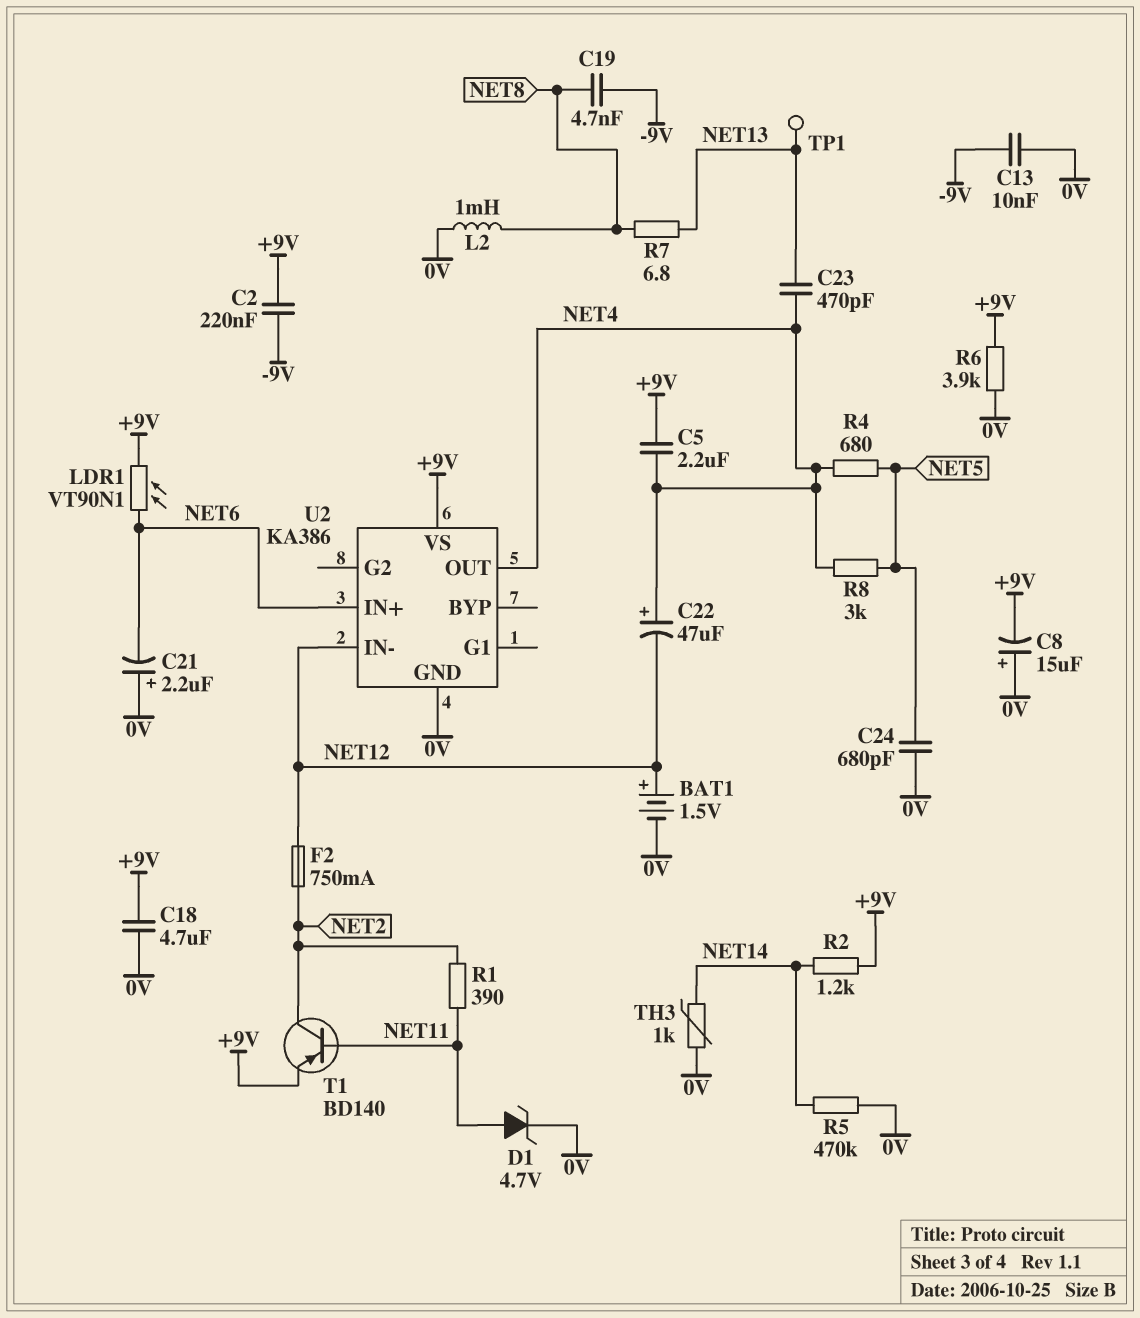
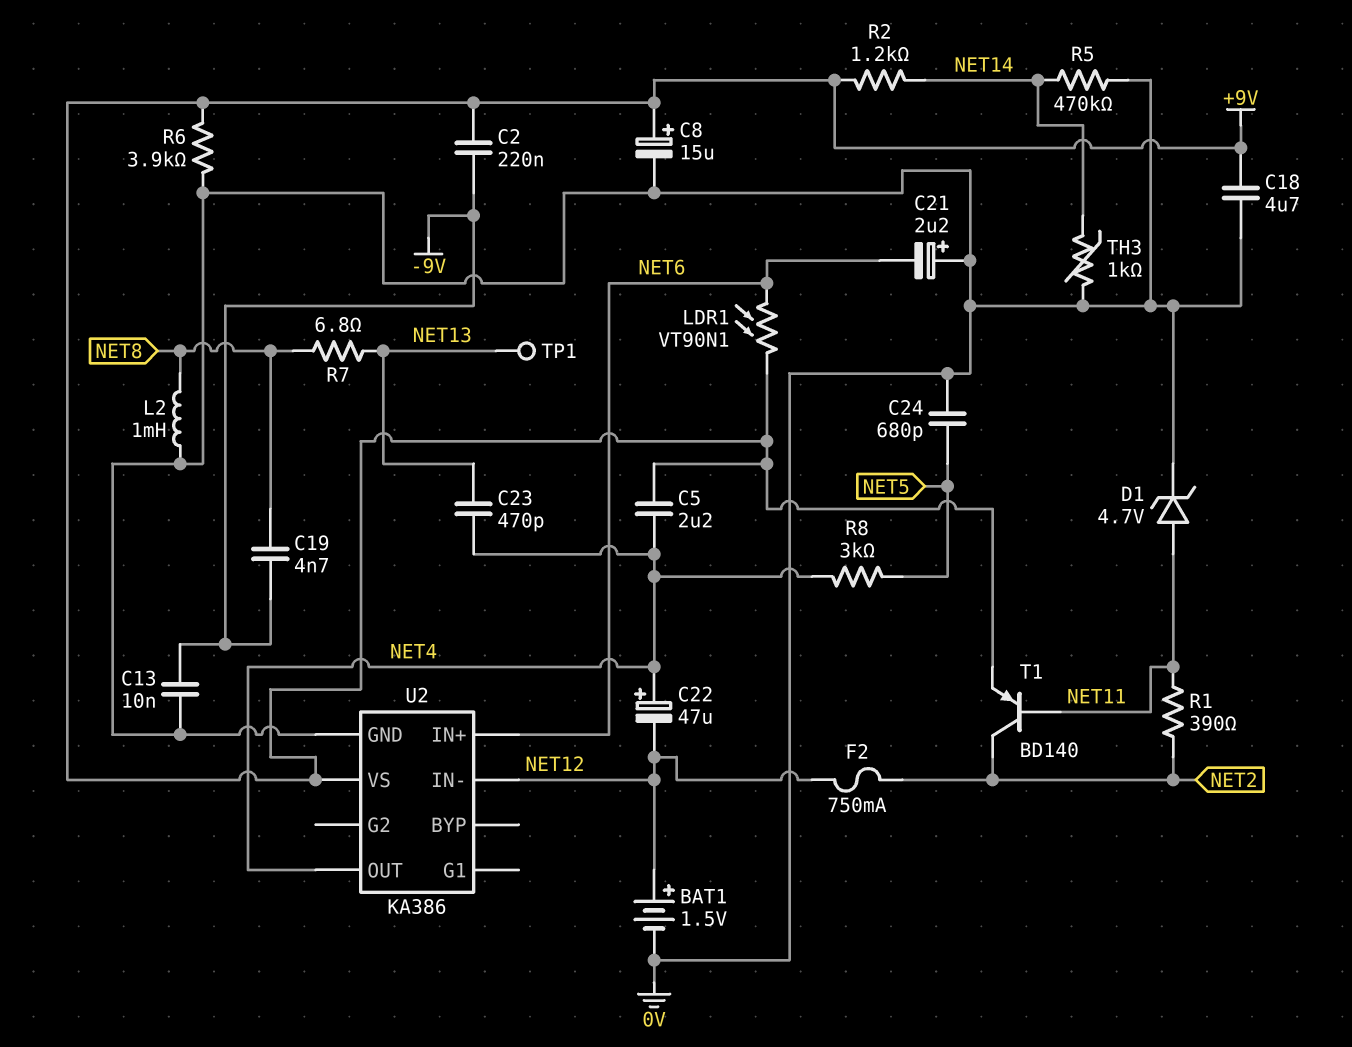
C8: 15uF (plus 0V, minus +9V) -> 15uF (plus +9V, minus 0V)
R4: 680 (NET4, NET5) -> none

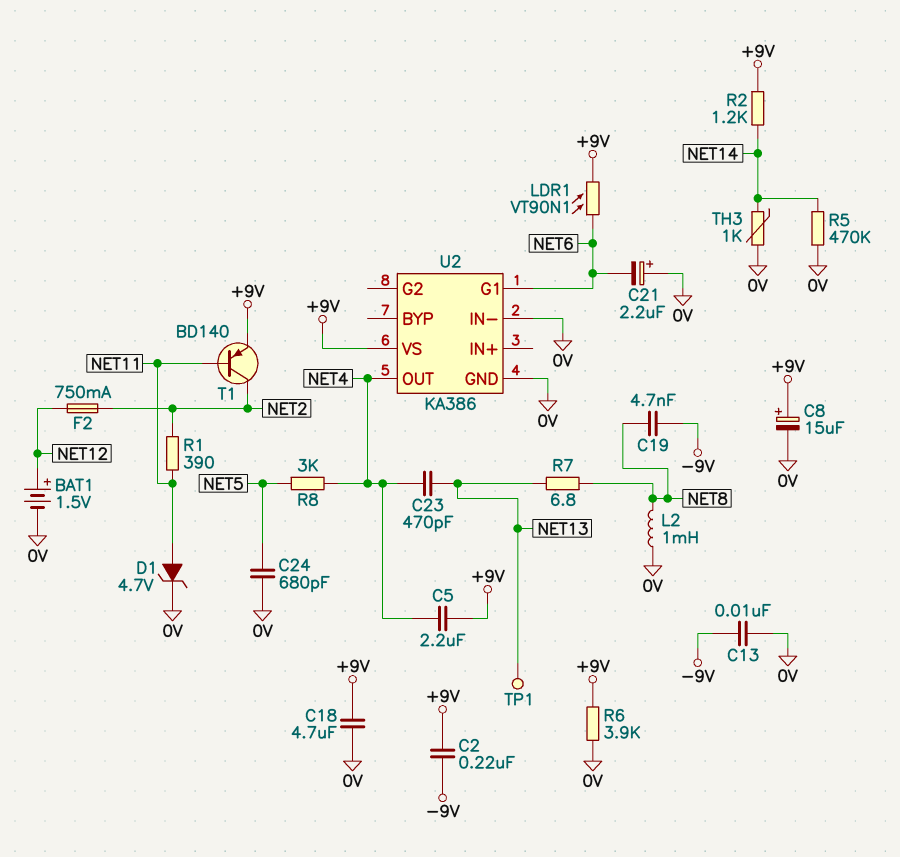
C22: 47uF (plus NET4, minus NET12) -> none
U2 pin G1: none -> NET6
U2 pin IN+: NET6 -> none
U2 pin IN-: NET12 -> 0V

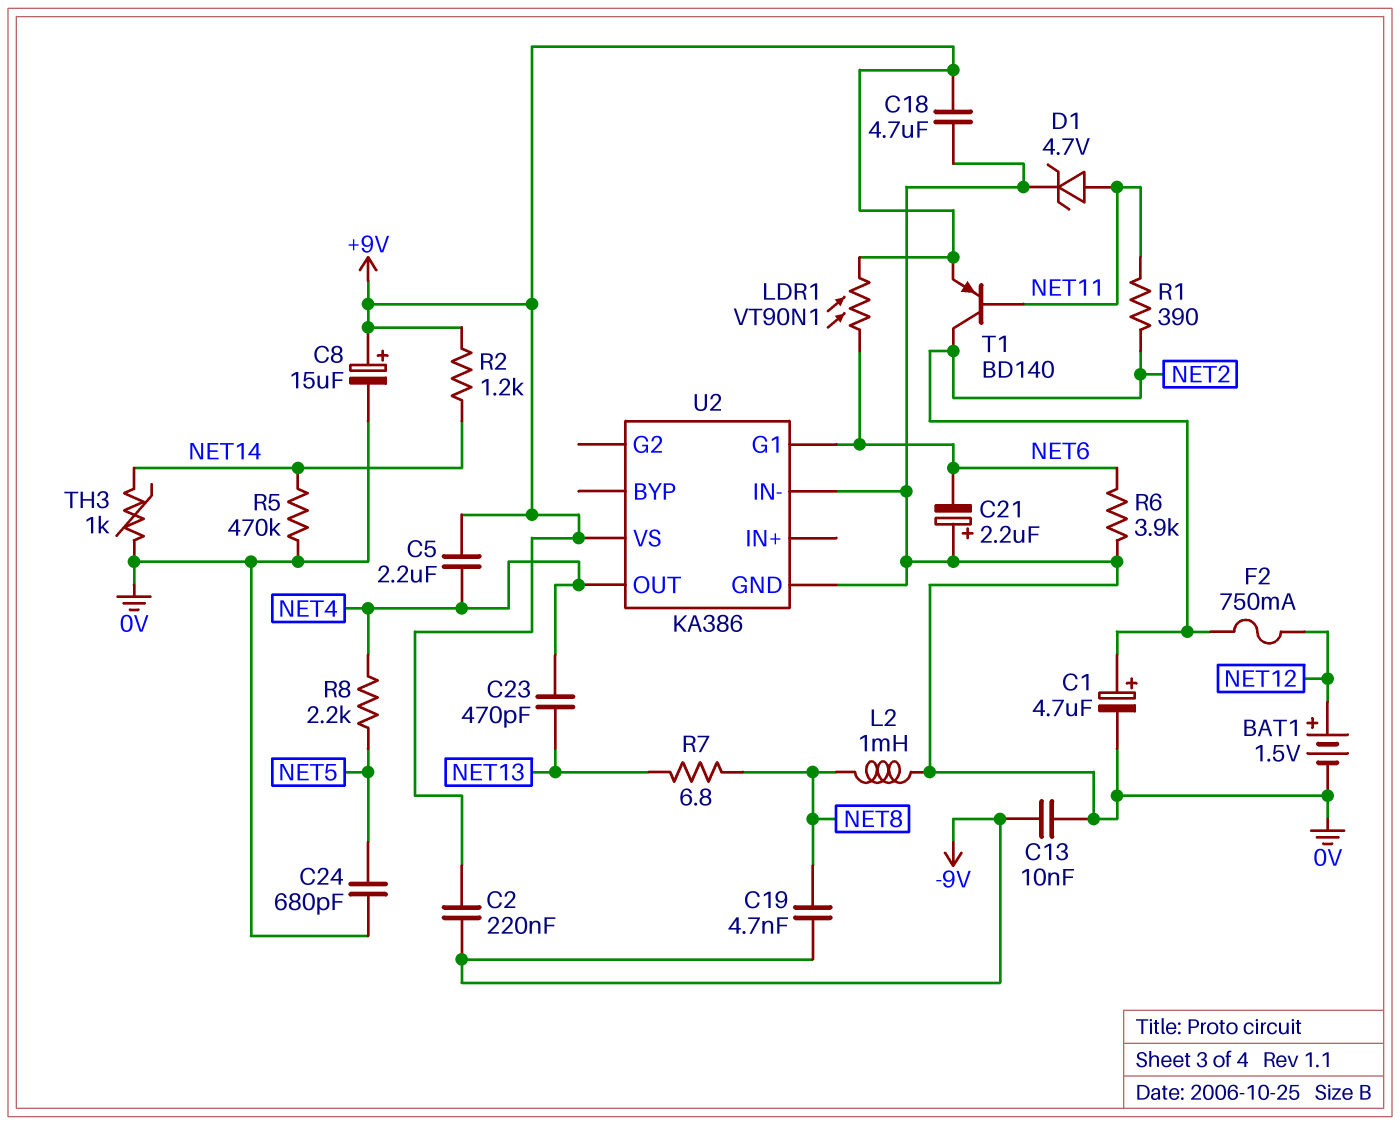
C1: none -> 4.7uF (plus NET2, minus 0V)
R6: 3.9k (+9V, 0V) -> 3.9k (0V, NET6)
R8: 3k (NET4, NET5) -> 2.2k (NET4, NET5)
TP1: test point (NET13) -> none

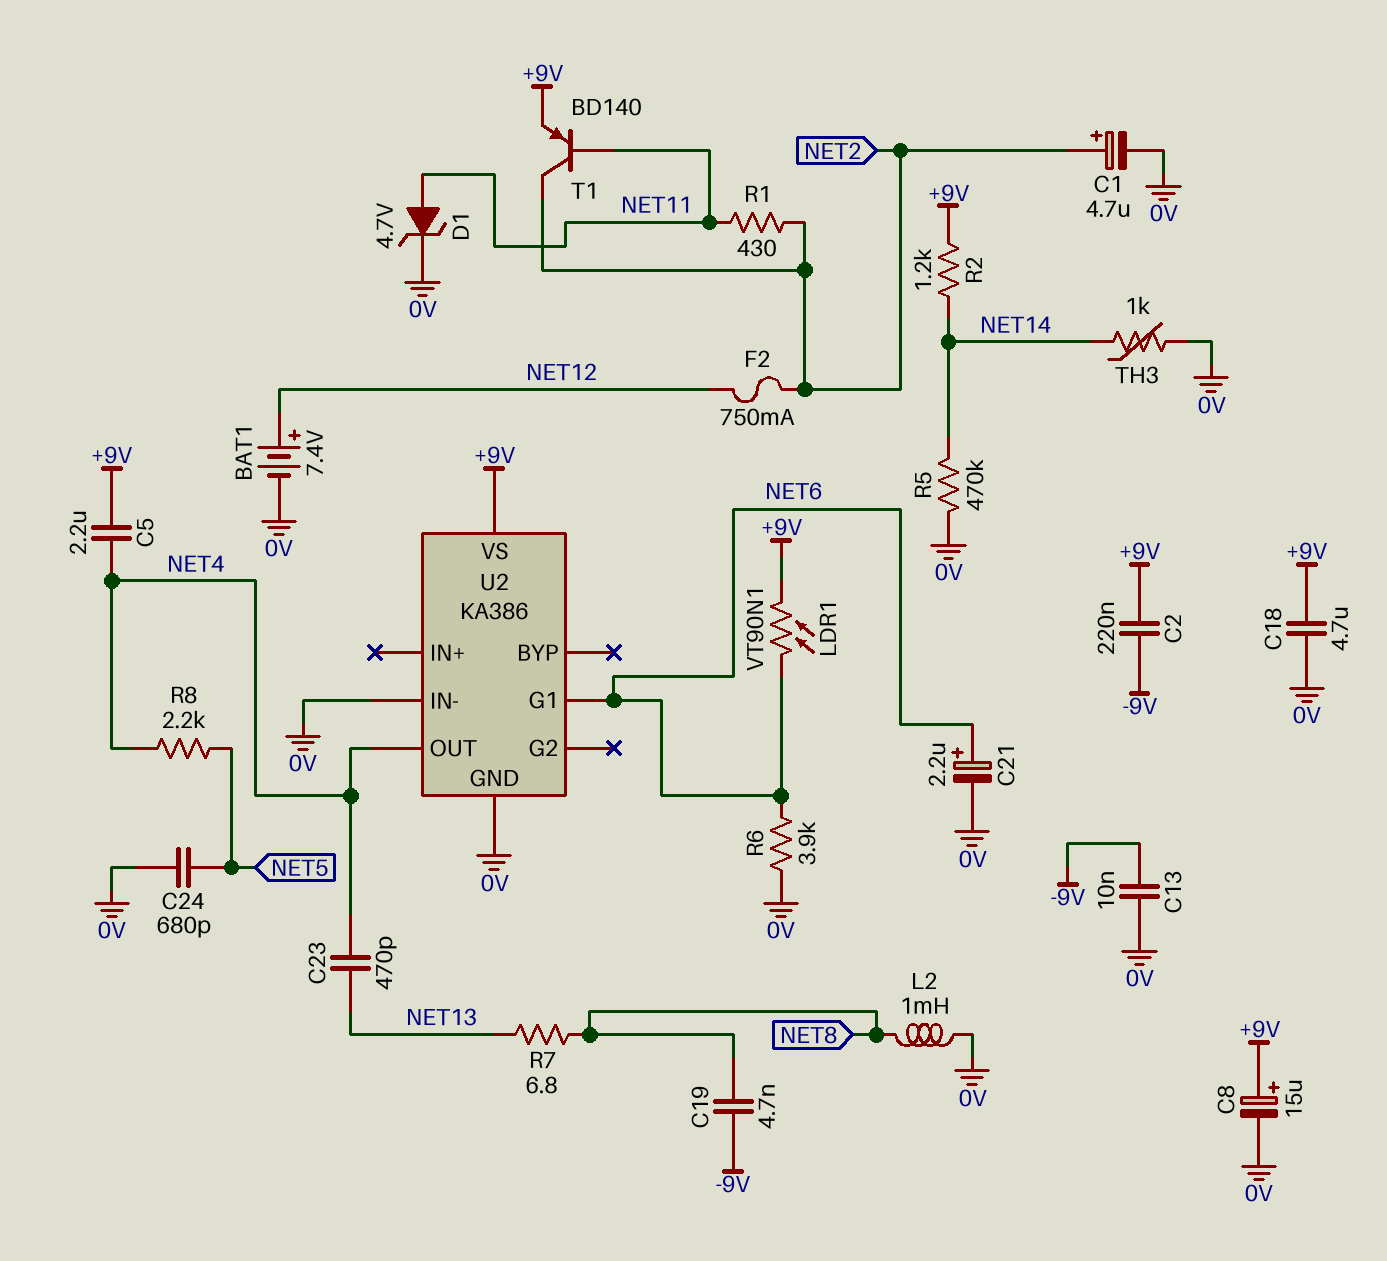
BAT1: 1.5V (plus NET12, minus 0V) -> 7.4V (plus NET12, minus 0V)
C21: 2.2uF (plus 0V, minus NET6) -> 2.2uF (plus NET6, minus 0V)
R1: 390 (NET2, NET11) -> 430 (NET2, NET11)

